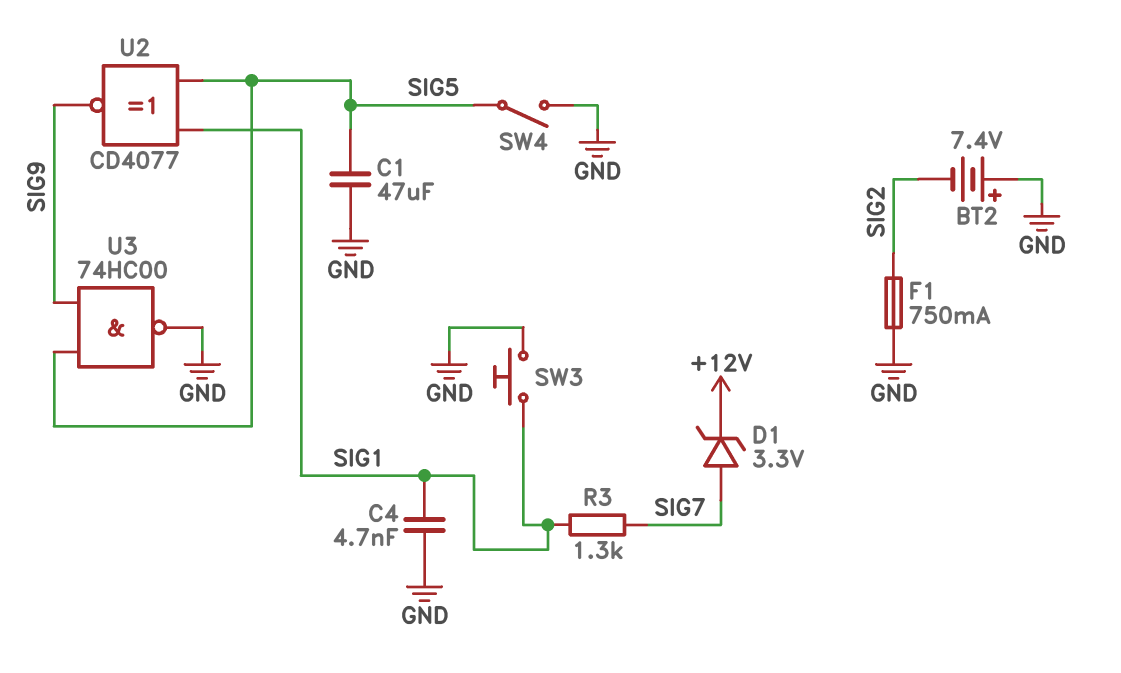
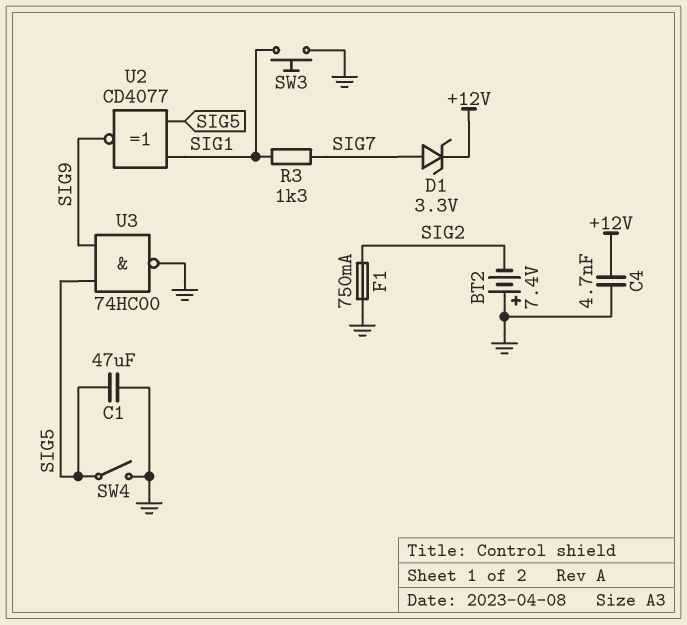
C4: 4.7nF (GND, SIG1) -> 4.7nF (+12V, GND)

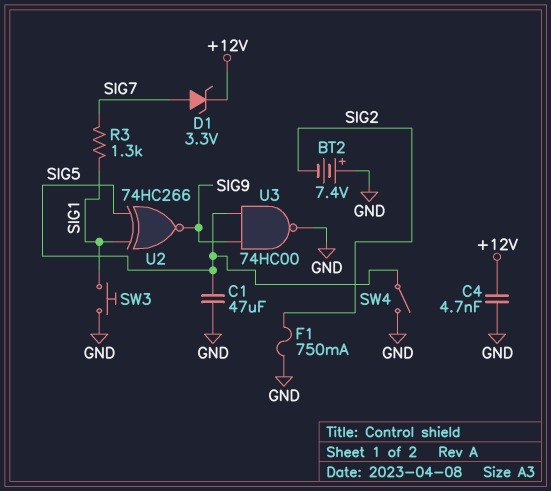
U2: XNOR CD4077 (in SIG1, in SIG5, out SIG9) -> XNOR 74HC266 (in SIG1, in SIG5, out SIG9)

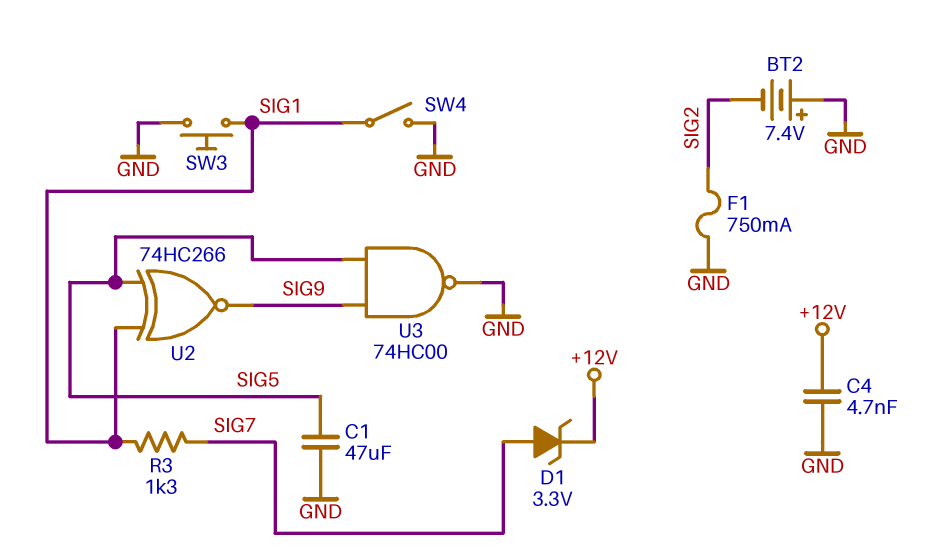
SW4: switch (GND, SIG5) -> switch (GND, SIG1)

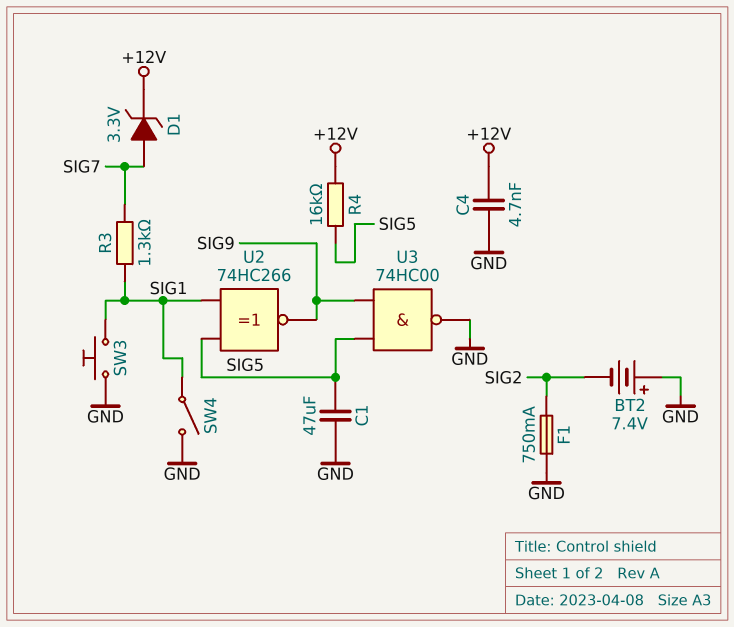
R4: none -> 16k (+12V, SIG5)

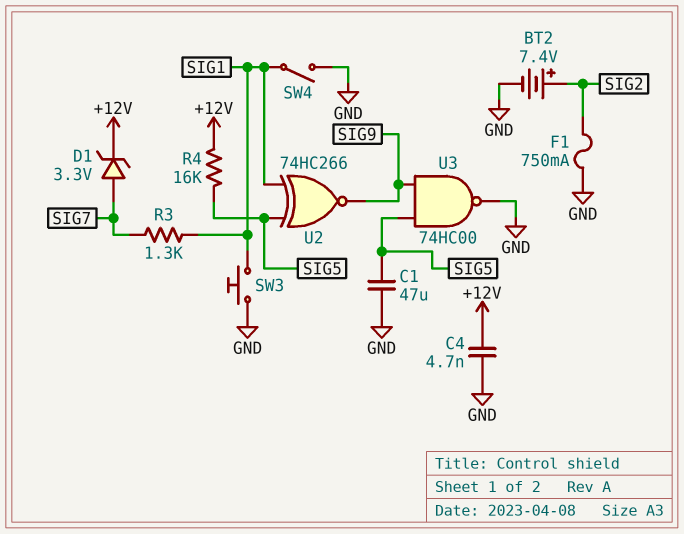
BT2: 7.4V (plus GND, minus SIG2) -> 7.4V (plus SIG2, minus GND)

